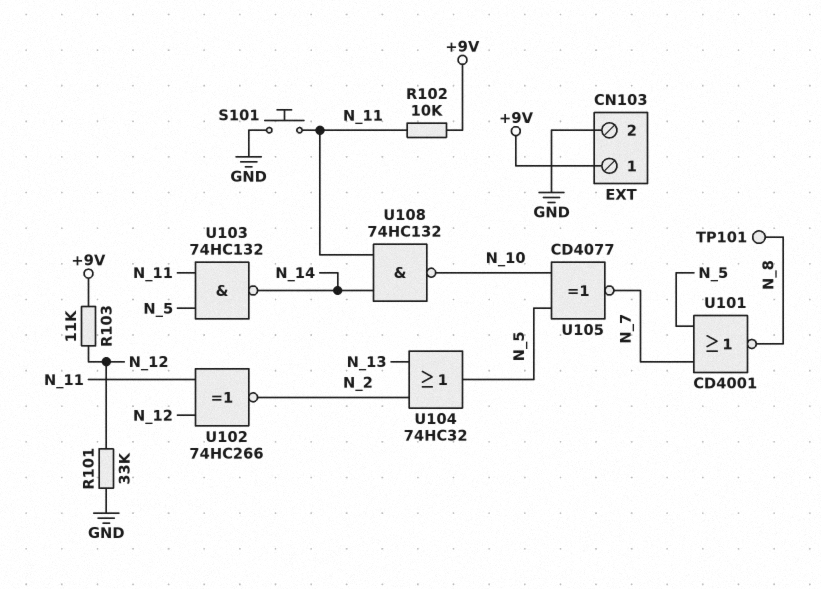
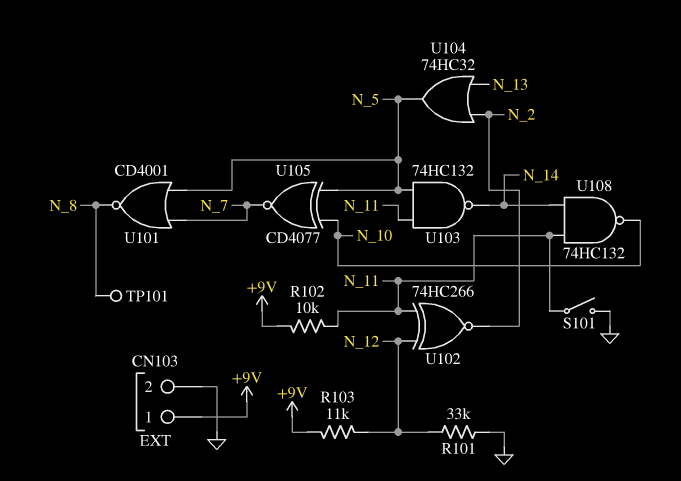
S101: button (GND, N_11) -> switch (GND, N_11)

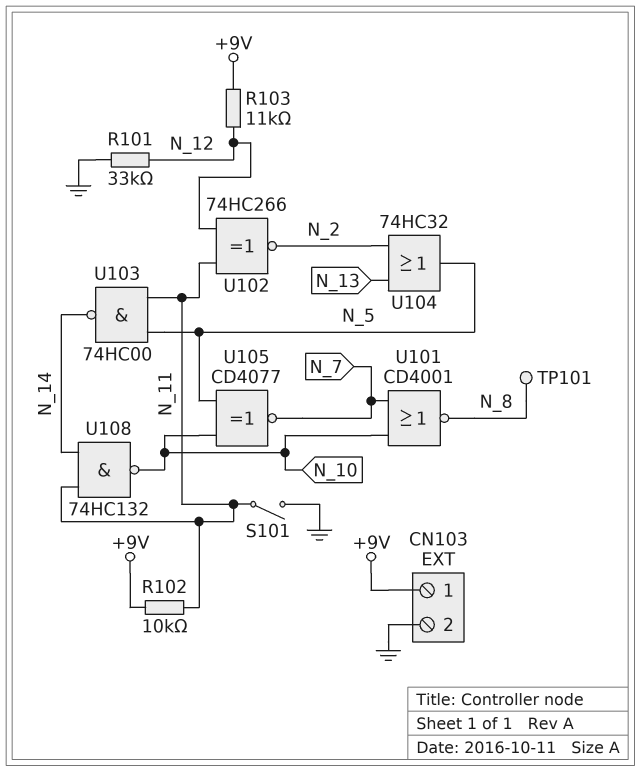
U101: NOR CD4001 (in N_5, in N_7, out N_8) -> NOR CD4001 (in N_7, in N_10, out N_8)
U103: NAND 74HC132 (in N_5, in N_11, out N_14) -> NAND 74HC00 (in N_5, in N_11, out N_14)

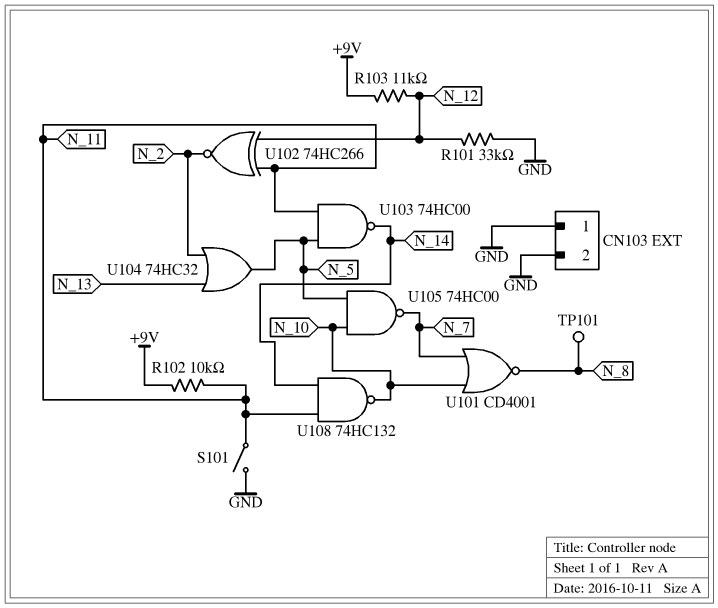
CN103 pin 1: +9V -> GND
U105: XNOR CD4077 (in N_5, in N_10, out N_7) -> NAND 74HC00 (in N_5, in N_10, out N_7)

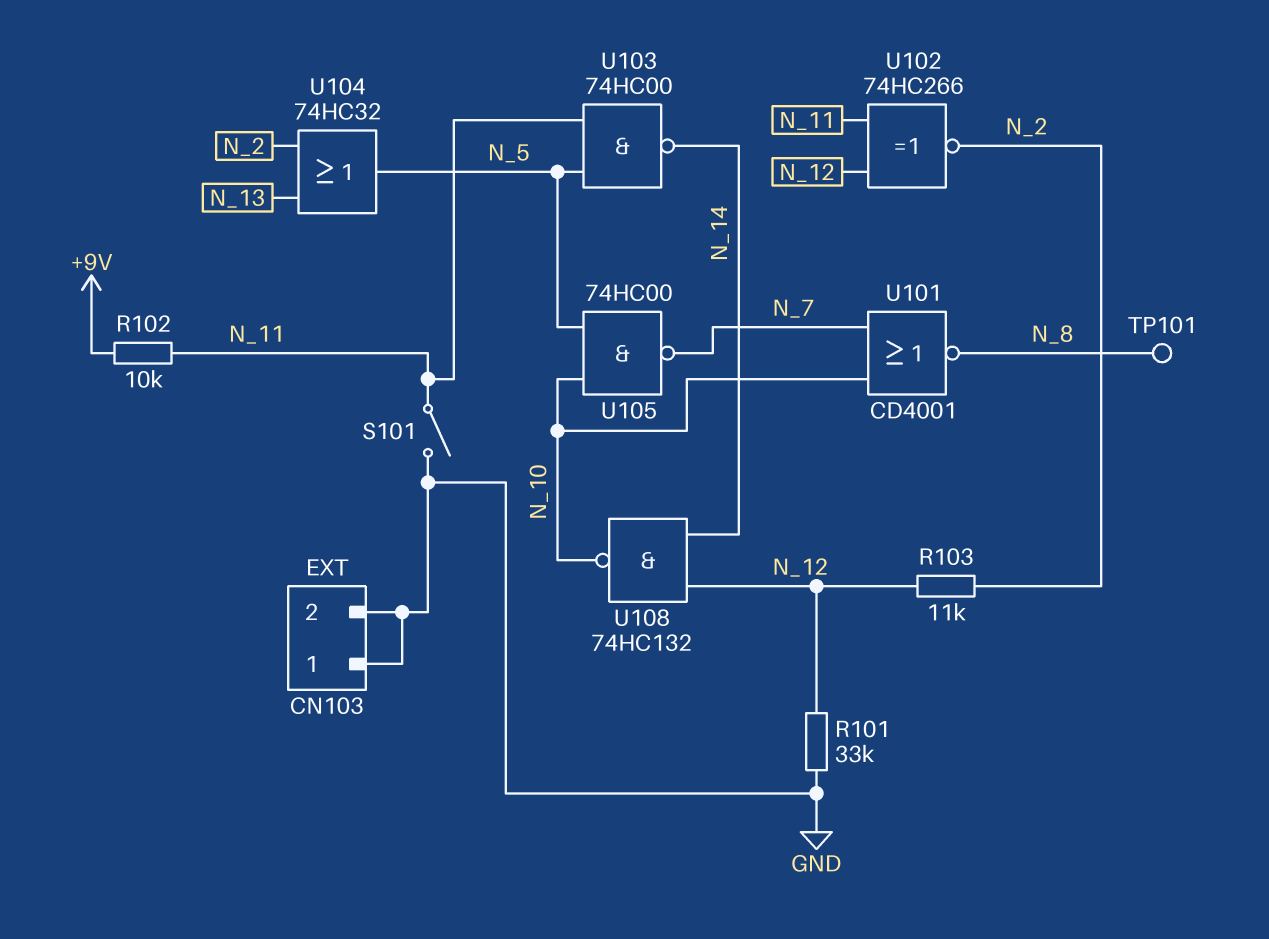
R103: 11k (+9V, N_12) -> 11k (N_2, N_12)
U108: NAND 74HC132 (in N_11, in N_14, out N_10) -> NAND 74HC132 (in N_12, in N_14, out N_10)

